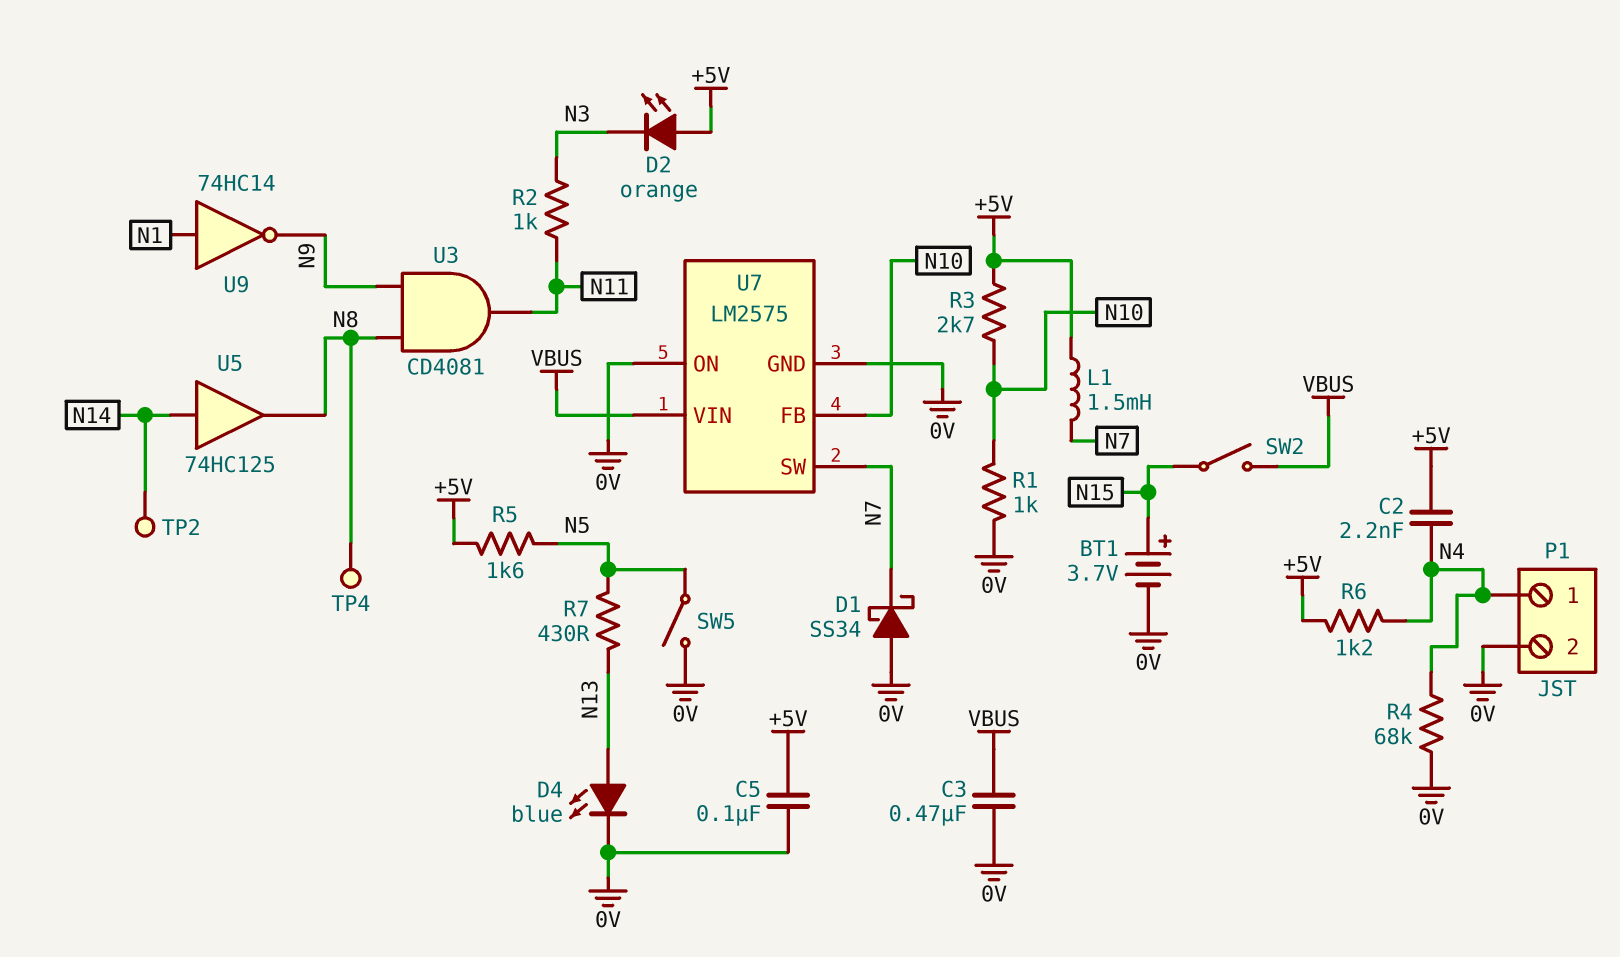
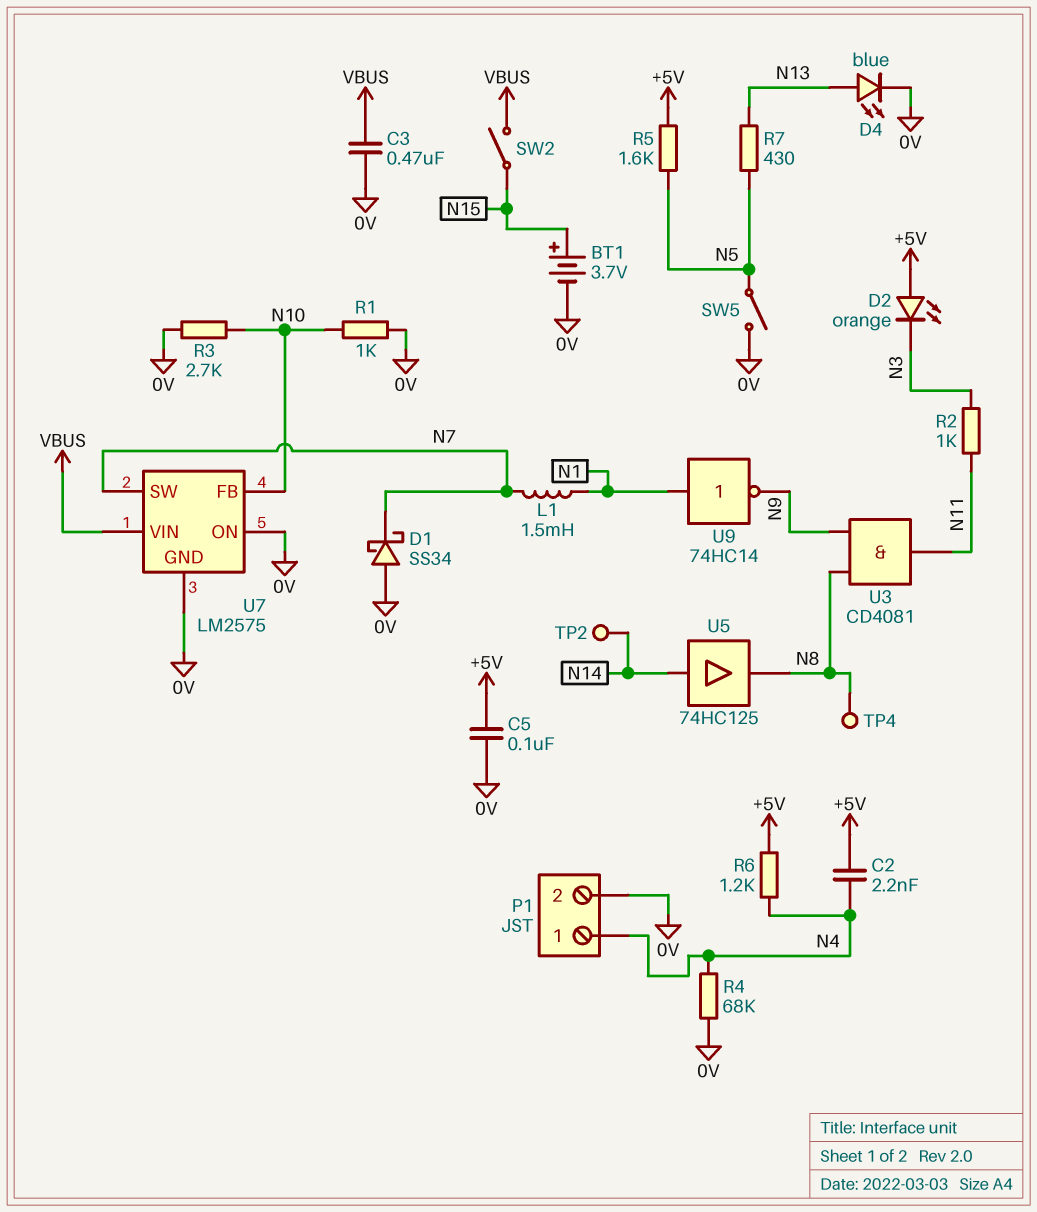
L1: 1.5mH (+5V, N7) -> 1.5mH (N1, N7)
R3: 2.7k (+5V, N10) -> 2.7k (0V, N10)

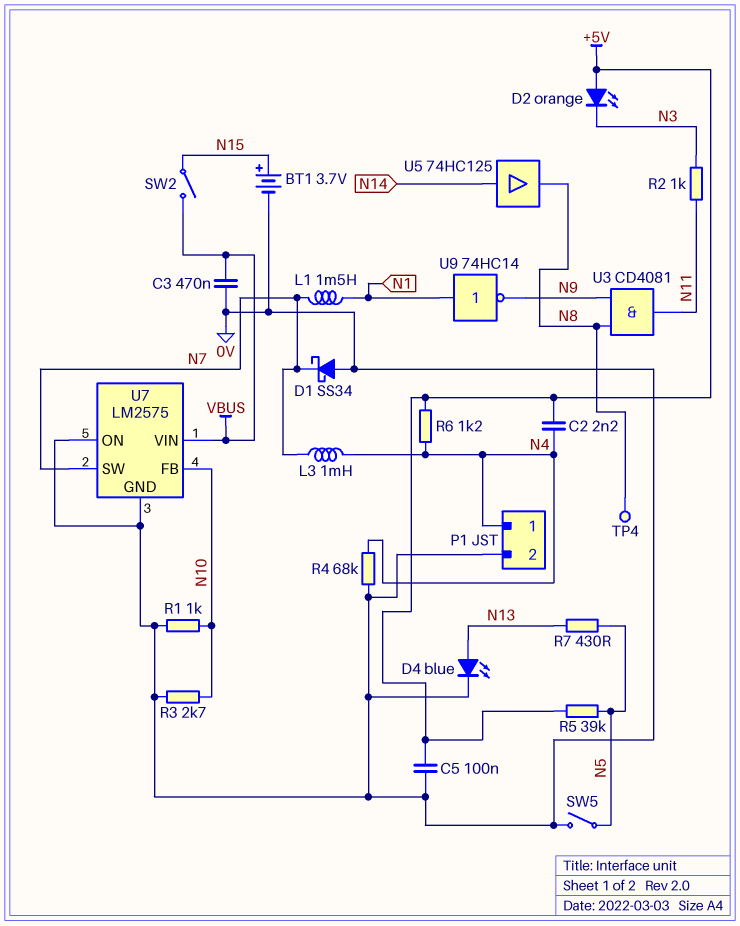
L3: none -> 1mH (N4, N7)
R5: 1.6k (+5V, N5) -> 39k (+5V, N5)
TP2: test point (N14) -> none

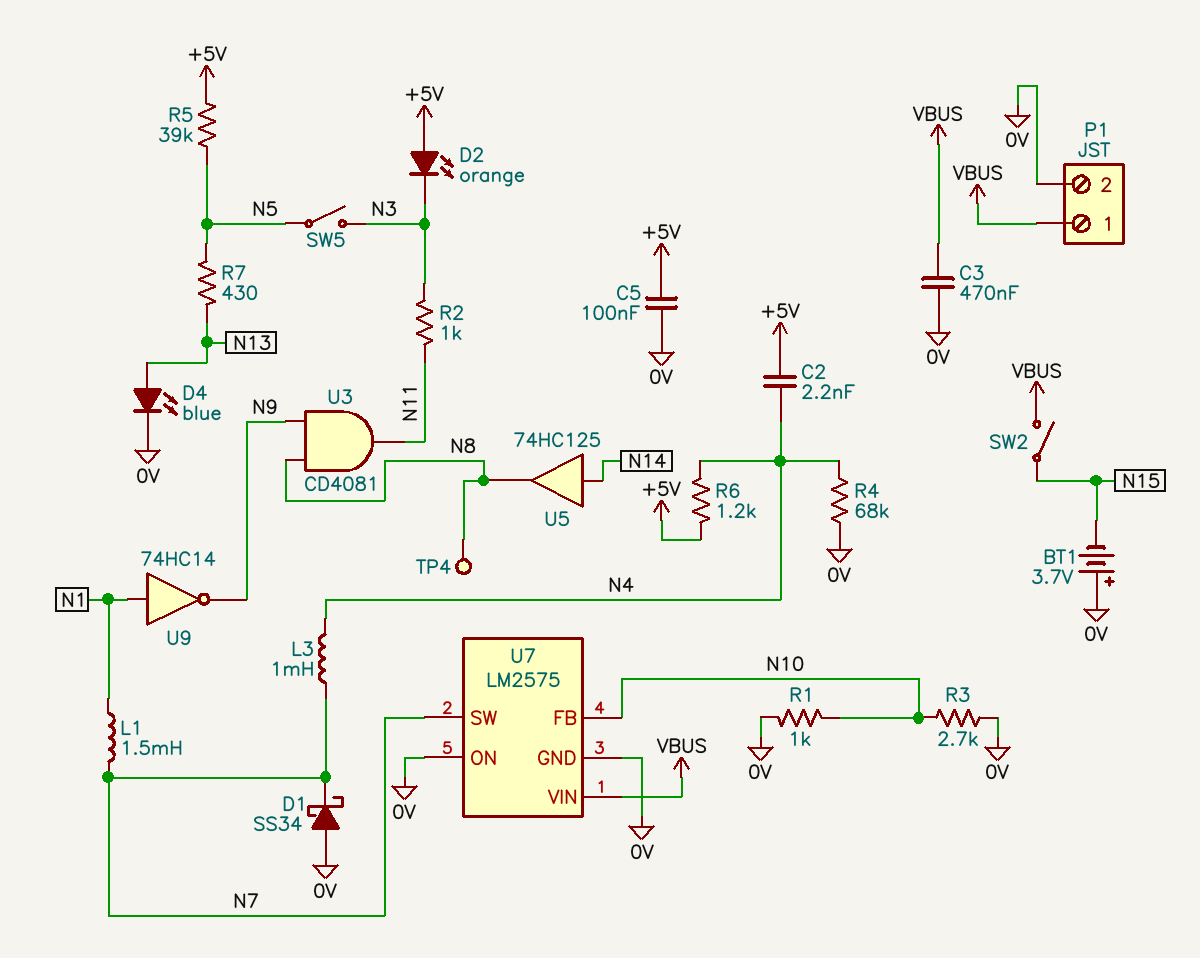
BT1: 3.7V (plus N15, minus 0V) -> 3.7V (plus 0V, minus N15)
P1 pin 1: N4 -> VBUS
SW5: switch (0V, N5) -> switch (N3, N5)

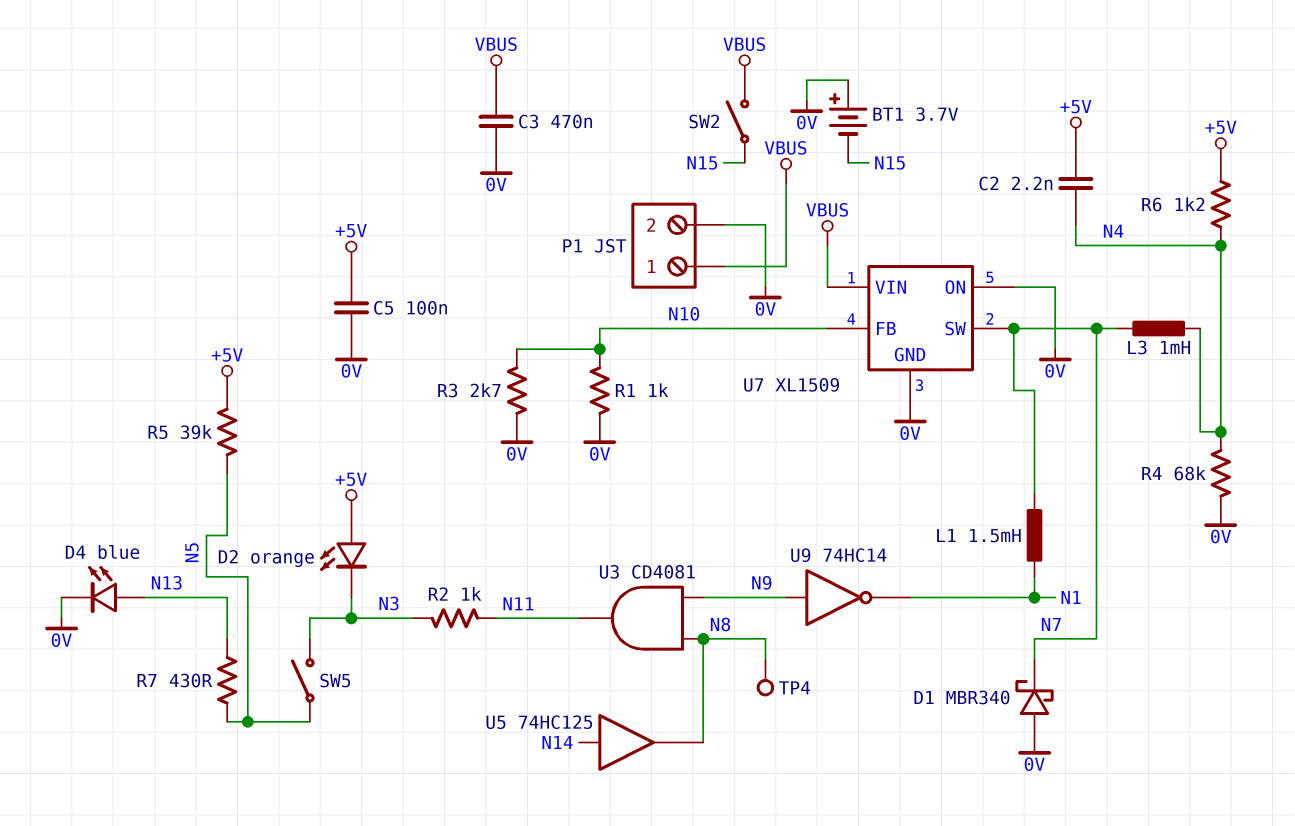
D1: schottky SS34 (A 0V, K N7) -> schottky MBR340 (A 0V, K N7)
U7: LM2575 -> XL1509
U9: NOT 74HC14 (in N1, out N9) -> NOT 74HC14 (in N9, out N1)

